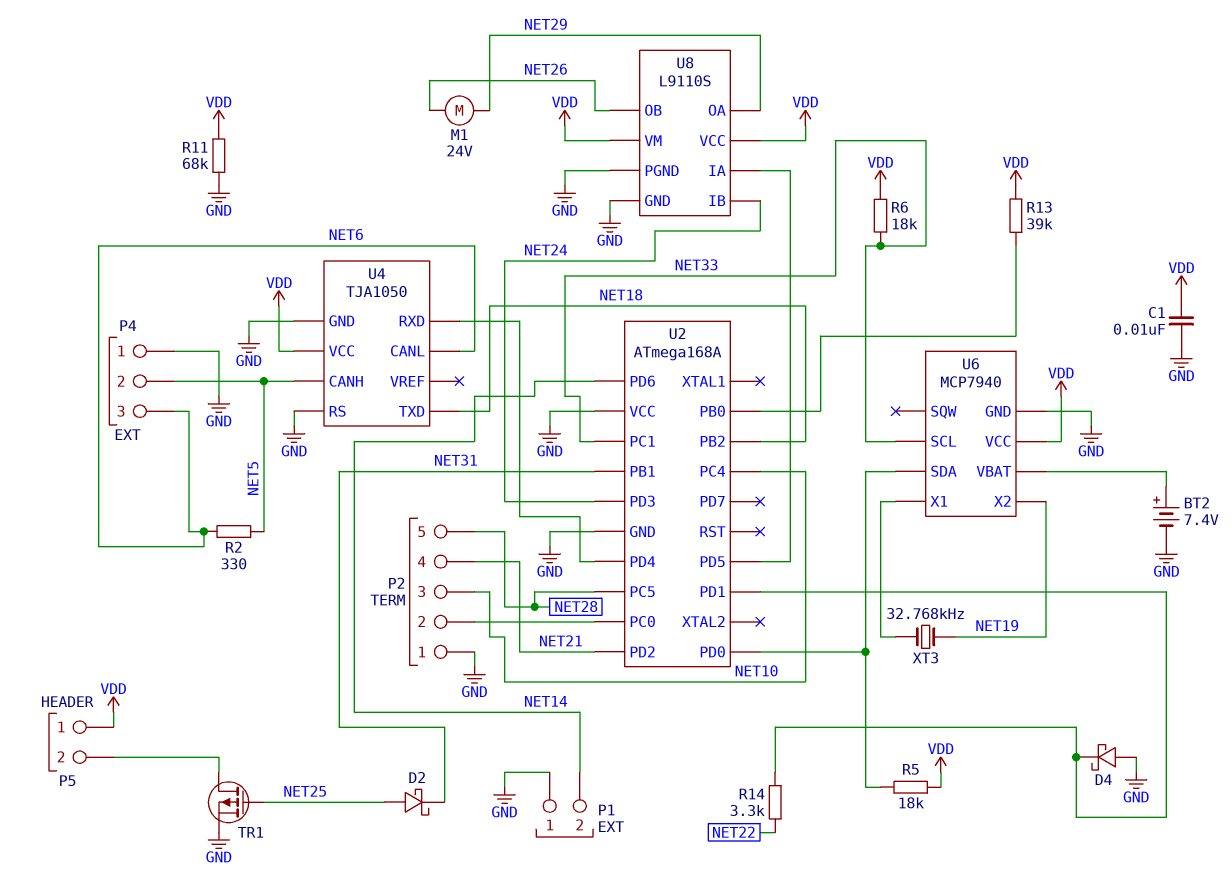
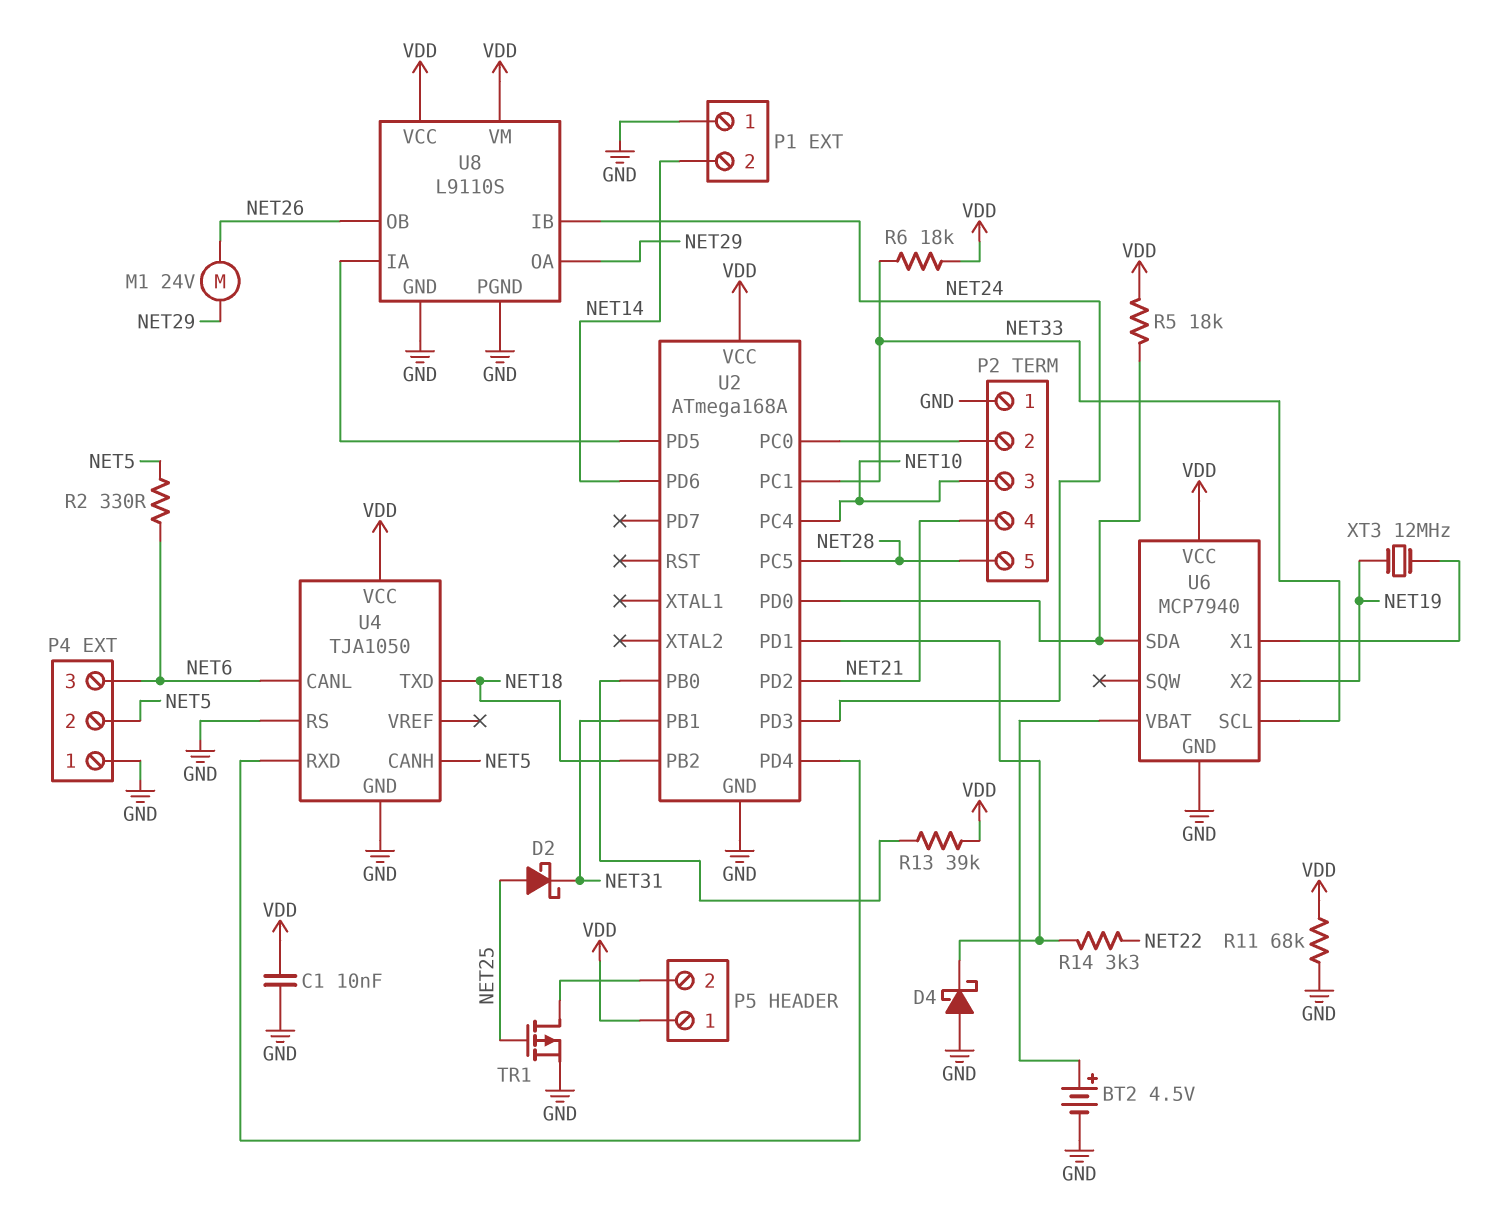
BT2: 7.4V (plus U6/VBAT, minus GND) -> 4.5V (plus U6/VBAT, minus GND)
U2 pin VCC: GND -> VDD
XT3: 32.768kHz (NET19, U6/X1) -> 12MHz (NET19, U6/X1)

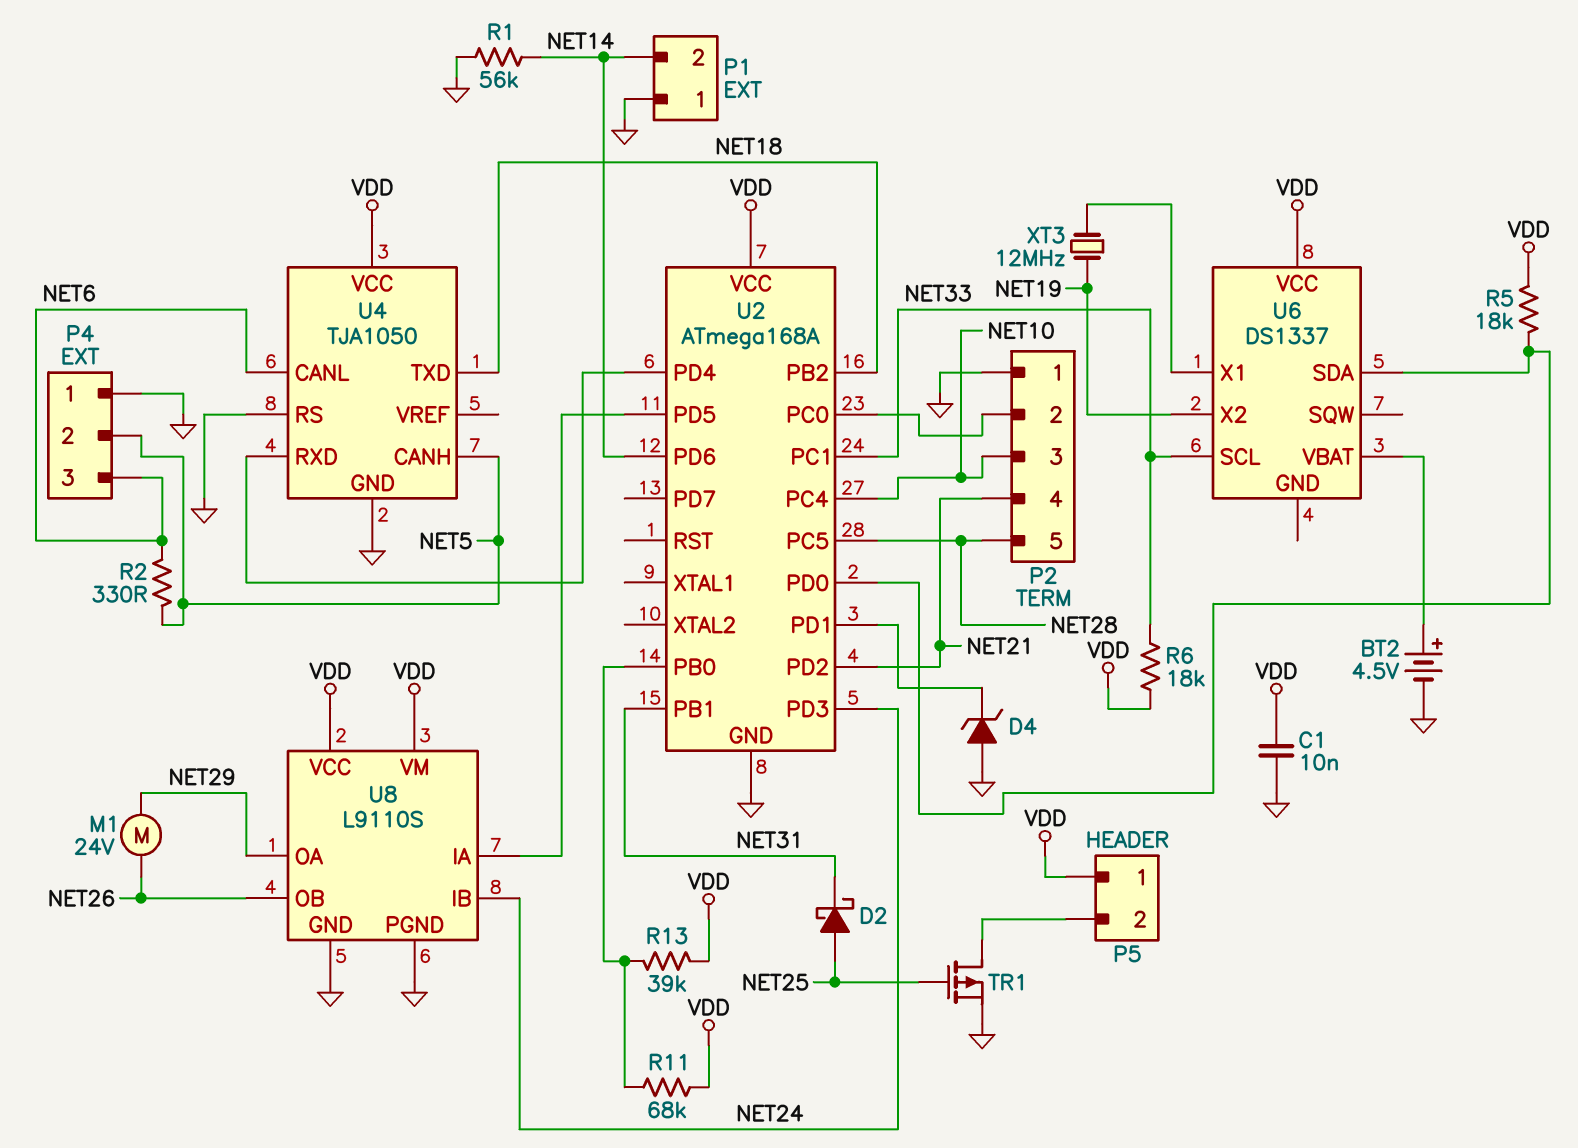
D4: schottky (A GND, K U2/PD1) -> zener (A GND, K U2/PD1)
R1: none -> 56k (GND, NET14)
R11: 68k (GND, VDD) -> 68k (U2/PB0, VDD)
R14: 3.3k (NET22, U2/PD1) -> none
U6: MCP7940 -> DS1337
U6 pin GND: GND -> none

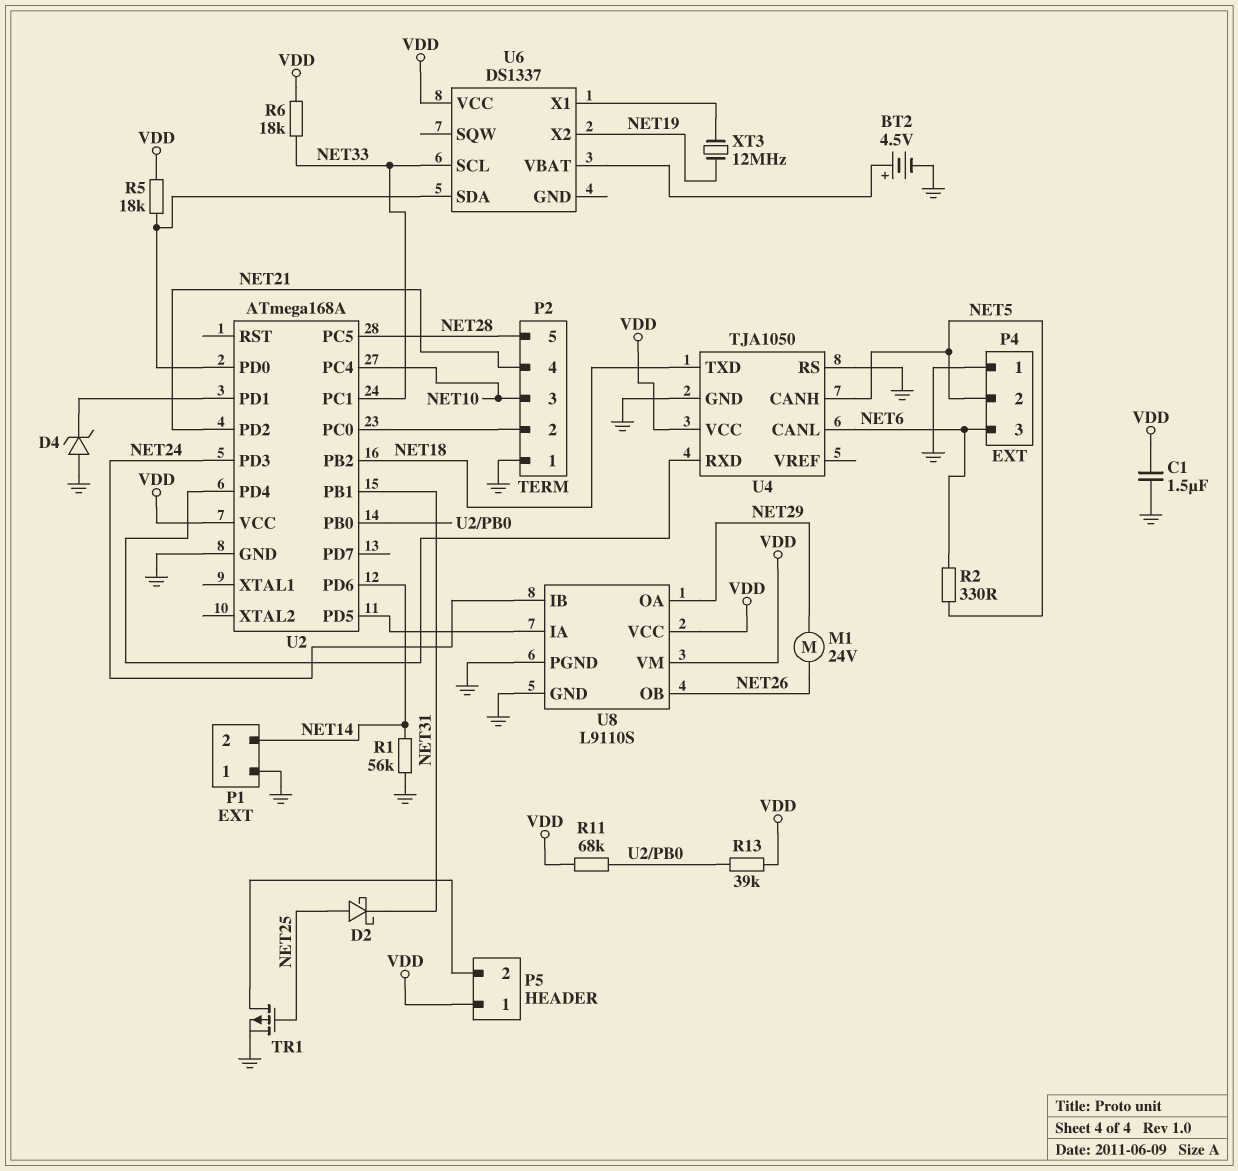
C1: 10nF (GND, VDD) -> 1.5uF (GND, VDD)

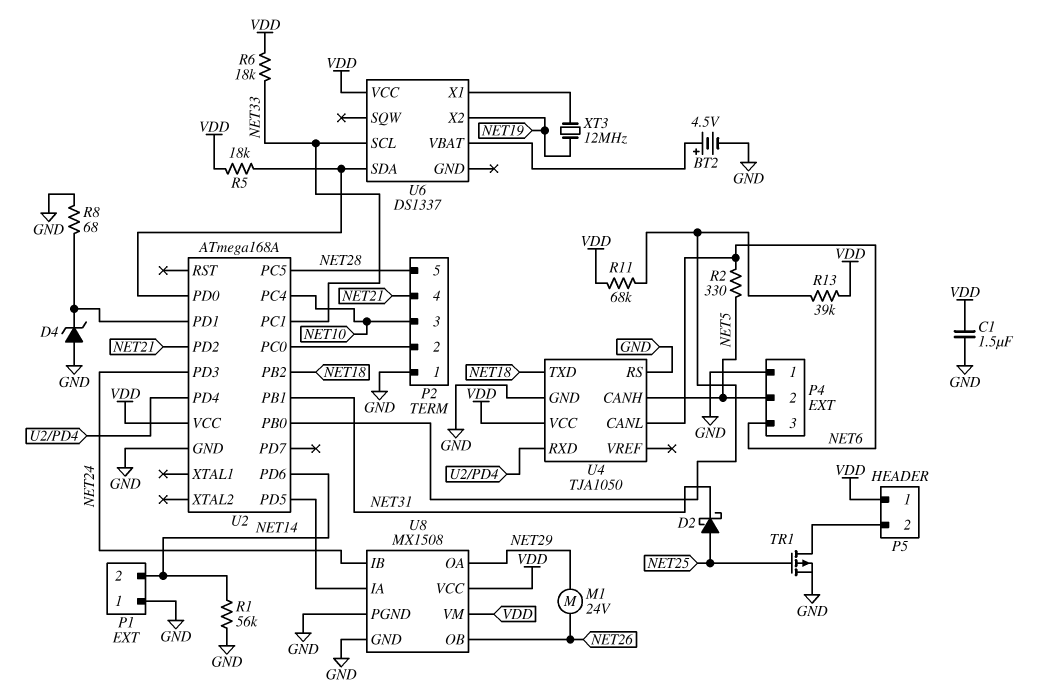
R8: none -> 68 (GND, U2/PD1)
U8: L9110S -> MX1508

